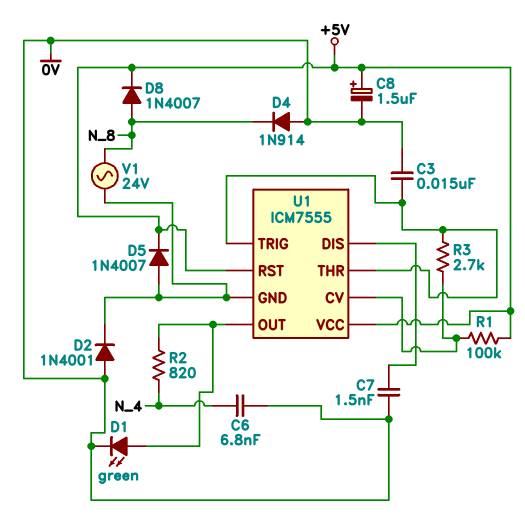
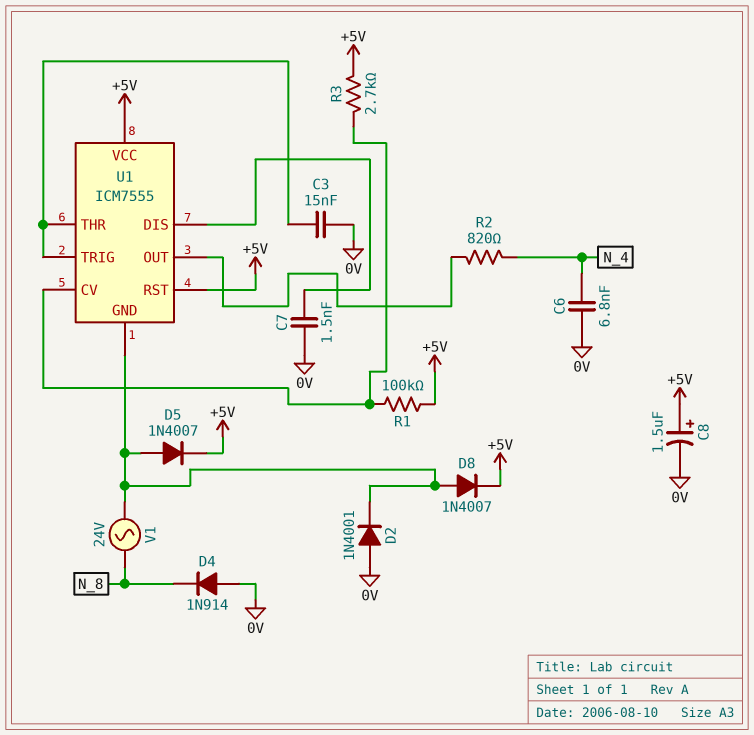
D1: LED green (A U1/OUT, K 0V) -> none
D8: diode 1N4007 (A N_8, K +5V) -> diode 1N4007 (A U1/GND, K +5V)
R3: 2.7k (U1/CV, U1/THR) -> 2.7k (+5V, U1/CV)

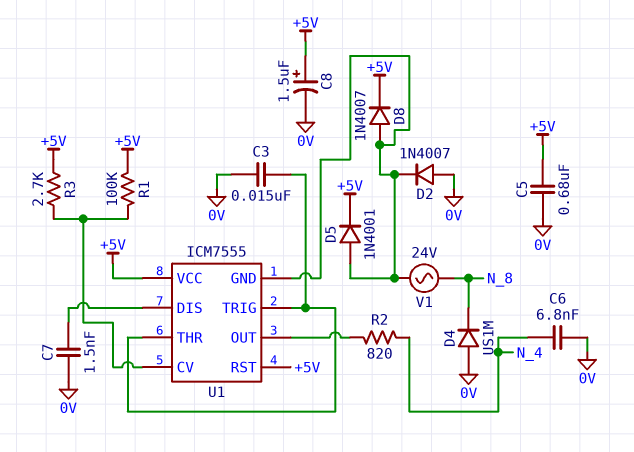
C5: none -> 680nF (+5V, 0V)
D2: diode 1N4001 (A 0V, K U1/GND) -> diode 1N4007 (A 0V, K U1/GND)
D4: diode 1N914 (A 0V, K N_8) -> diode US1M (A 0V, K N_8)
D5: diode 1N4007 (A U1/GND, K +5V) -> diode 1N4001 (A U1/GND, K +5V)

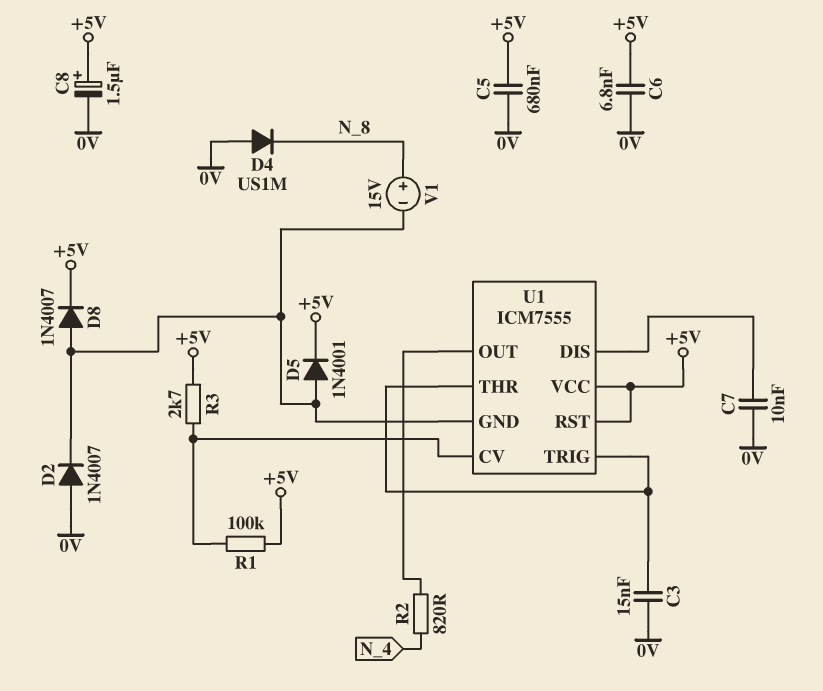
C6: 6.8nF (0V, N_4) -> 6.8nF (+5V, 0V)
C7: 1.5nF (0V, U1/DIS) -> 10nF (0V, U1/DIS)
V1: AC 24V (N_8, U1/GND) -> 15V (plus N_8, minus U1/GND)

